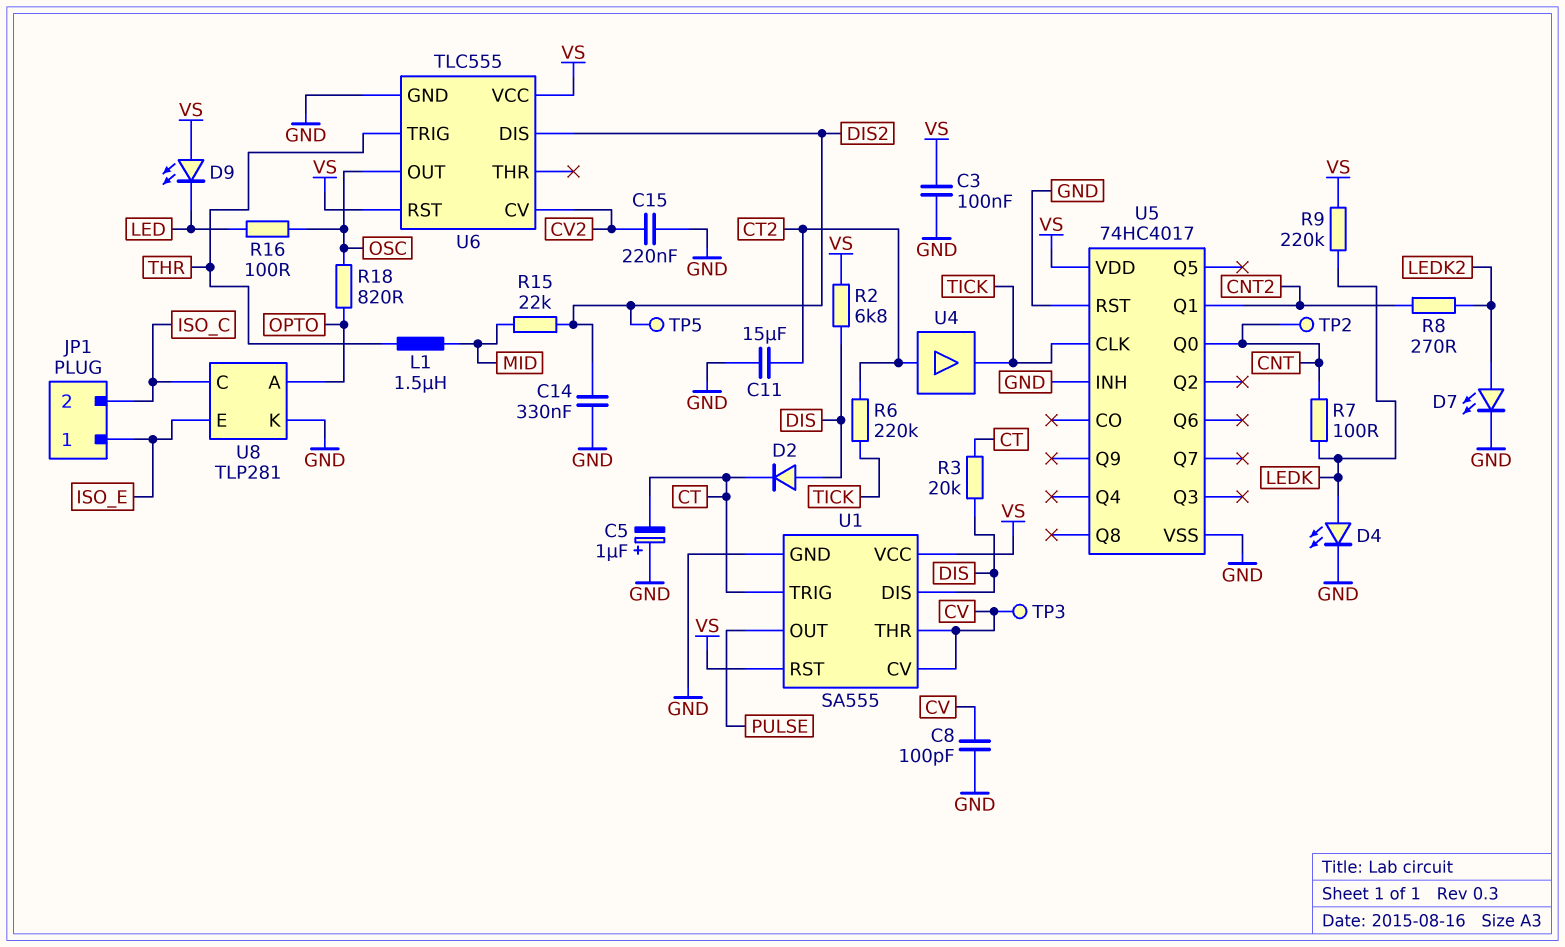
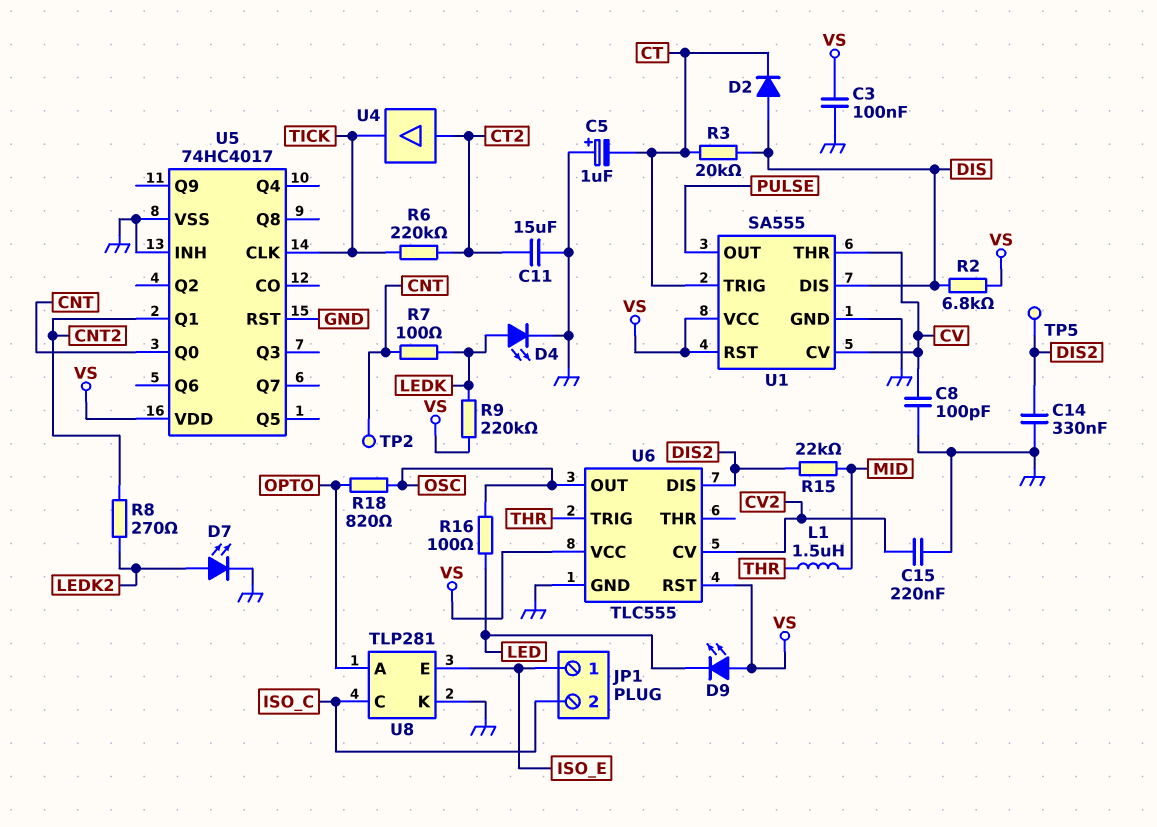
TP3: test point (CV) -> none

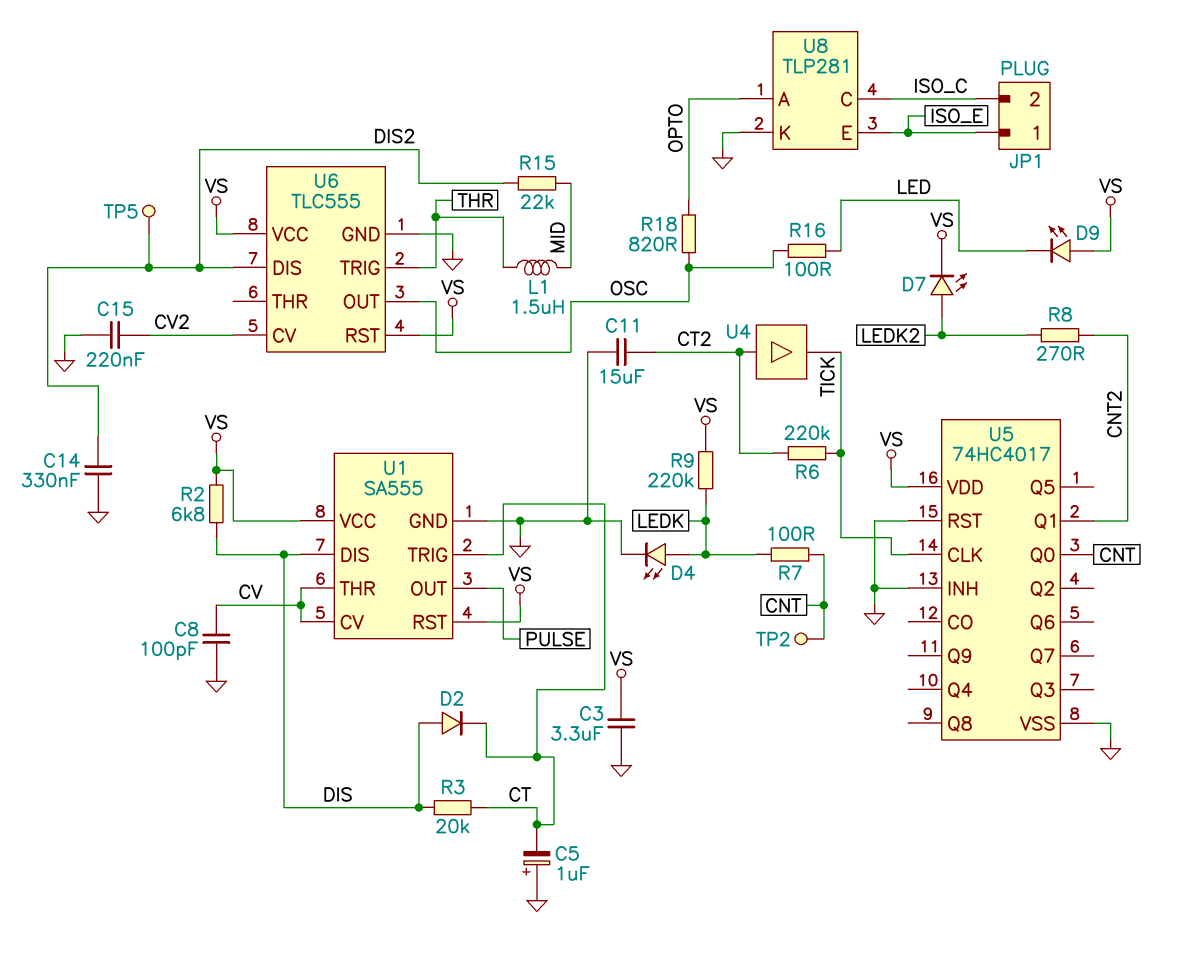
C3: 100nF (GND, VS) -> 3.3uF (GND, VS)
D7: LED (A LEDK2, K GND) -> LED (A LEDK2, K VS)

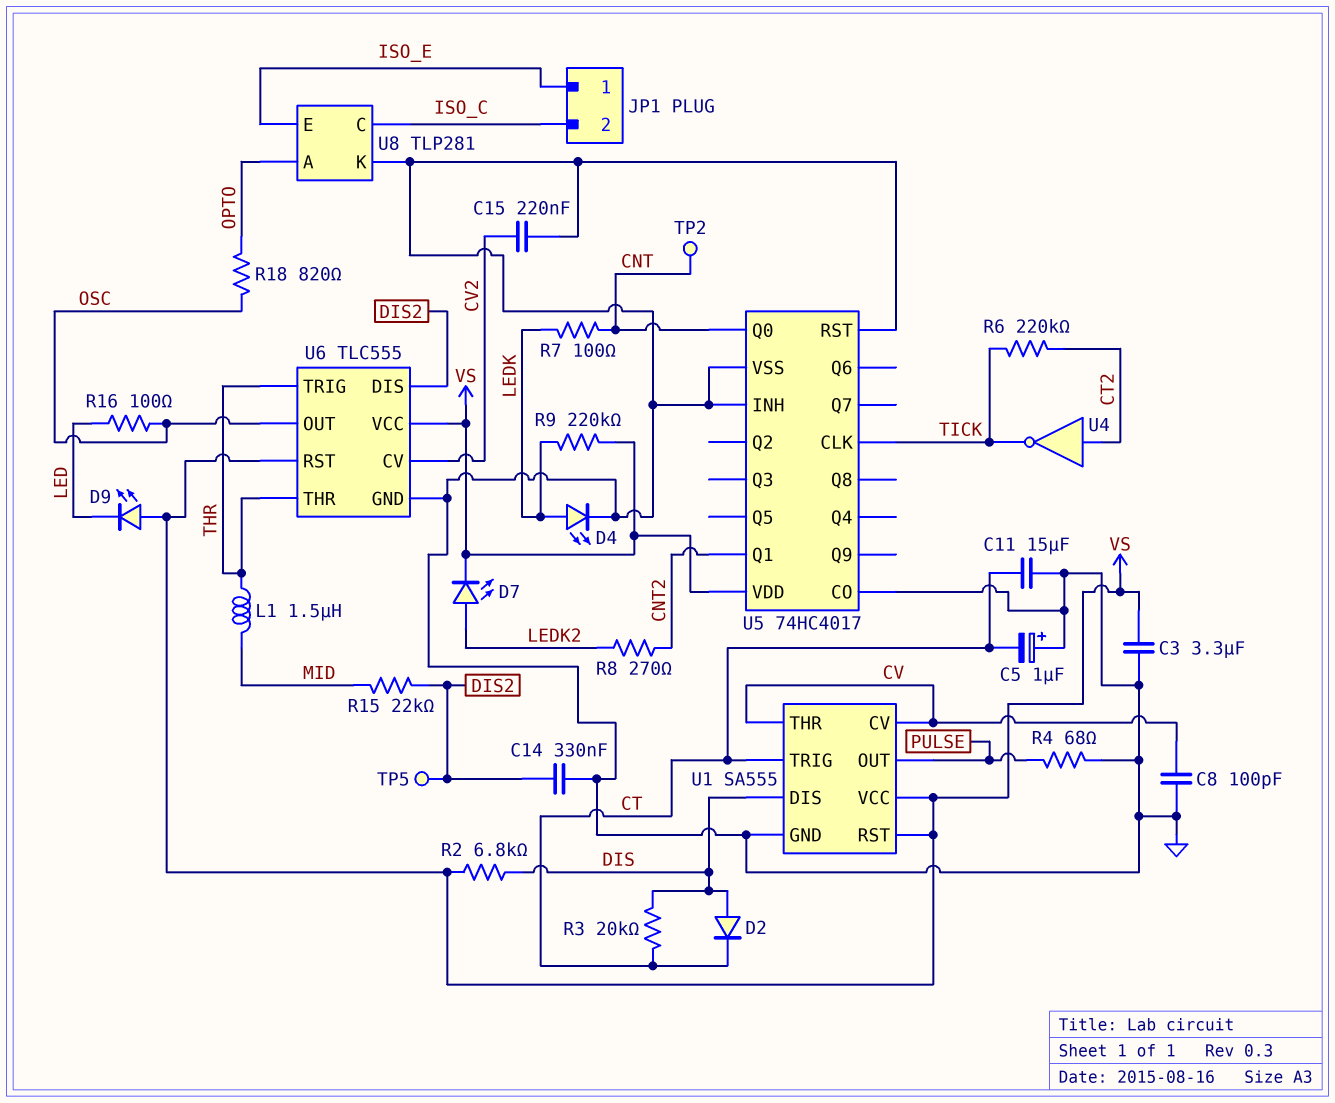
C11: 15uF (CT2, GND) -> 15uF (CT, GND)
R4: none -> 68 (GND, PULSE)
U4: buffer (in CT2, out TICK) -> NOT (in CT2, out TICK)
U5 pin CO: none -> GND
U6 pin THR: none -> THR

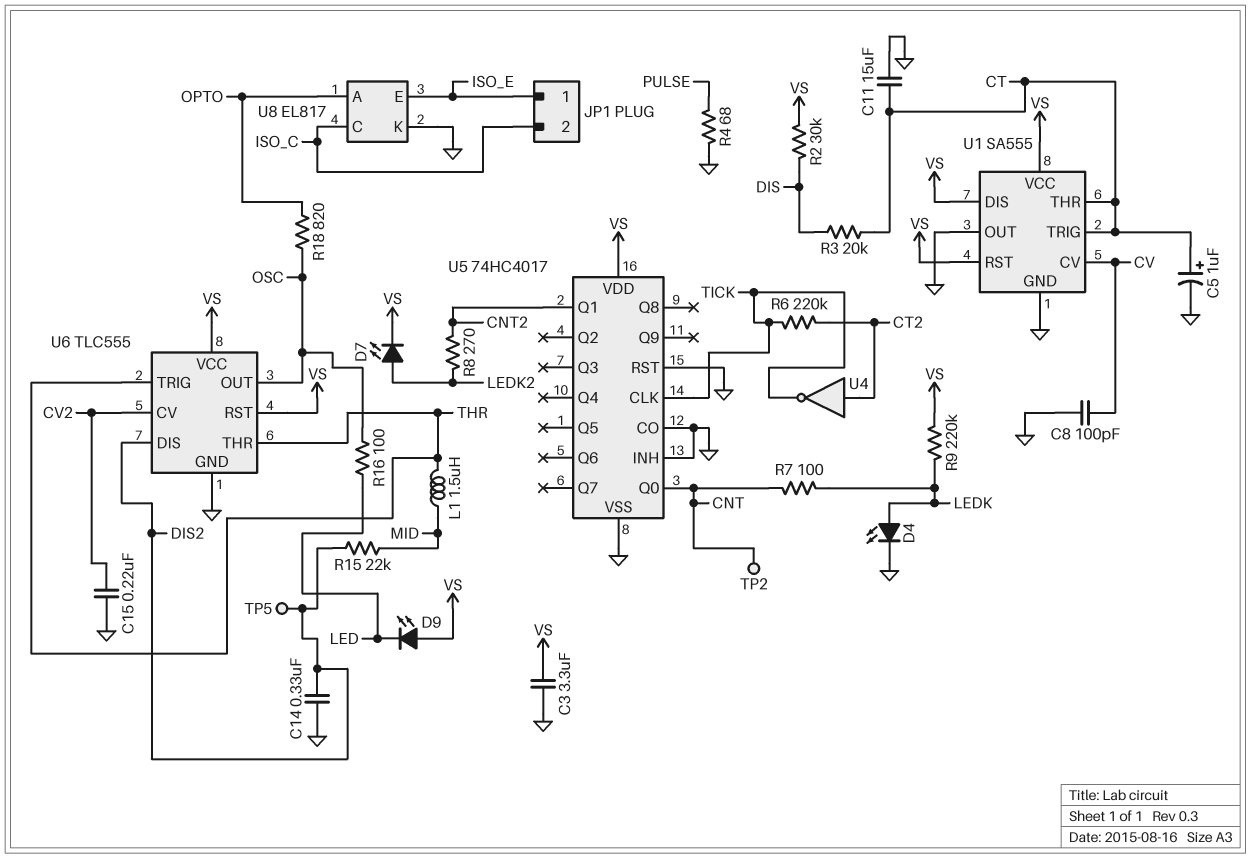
C5: 1uF (plus GND, minus CT) -> 1uF (plus CT, minus GND)
D2: diode (A DIS, K CT) -> none
R2: 6.8k (DIS, VS) -> 30k (DIS, VS)
U1 pin DIS: DIS -> VS
U1 pin OUT: PULSE -> GND
U1 pin THR: CV -> CT
U8: TLP281 -> EL817

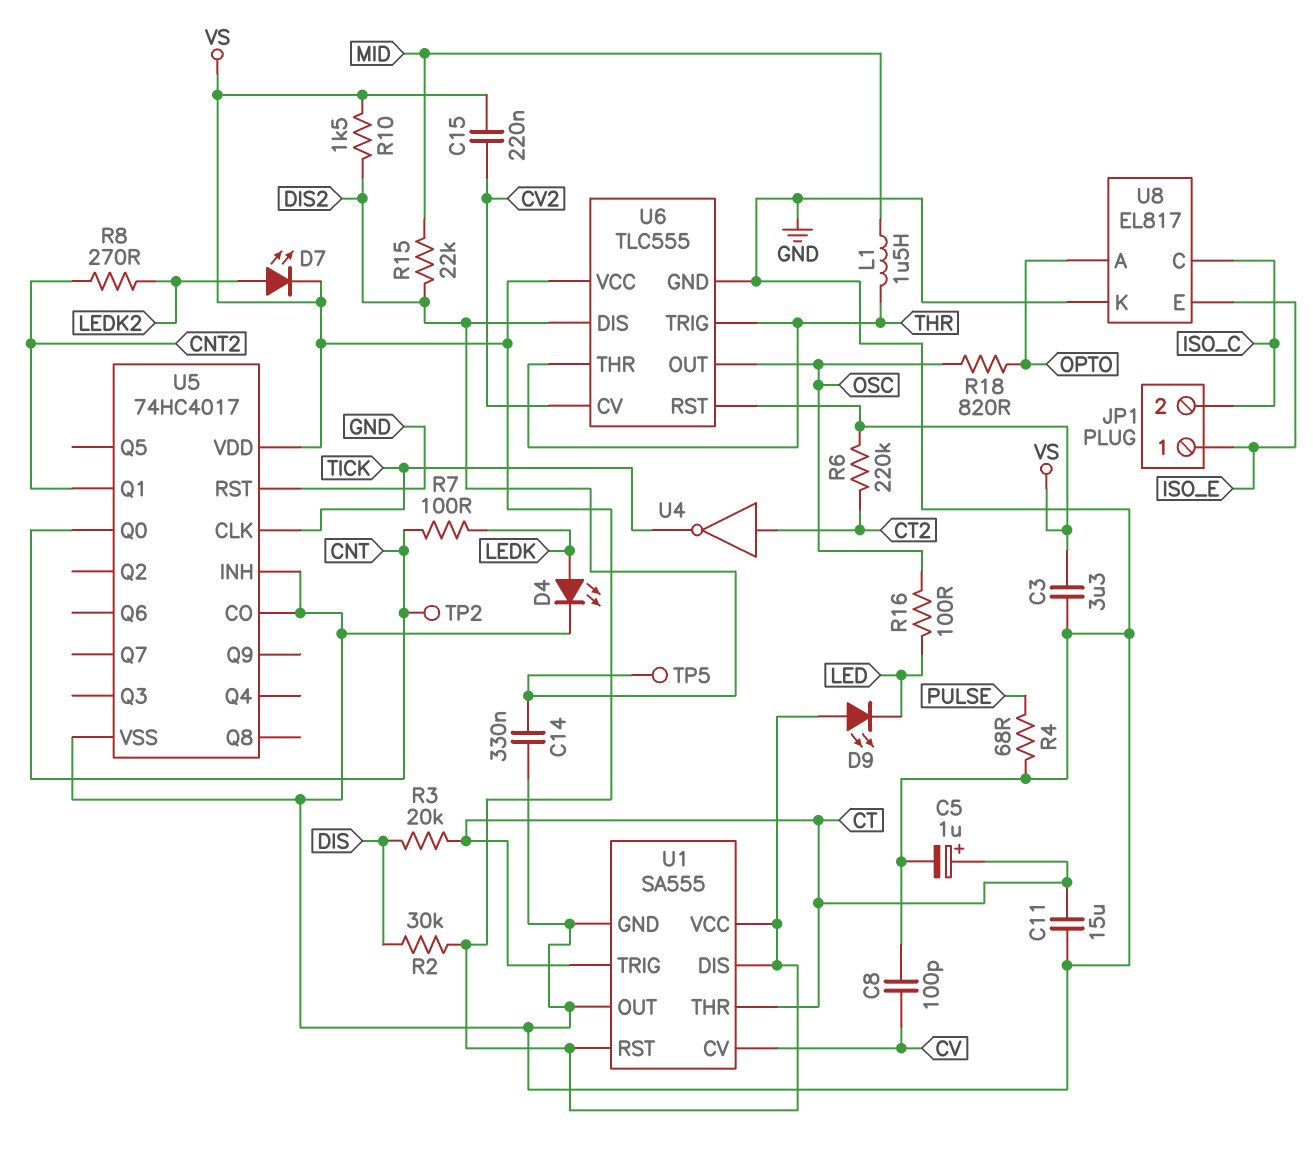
C15: 220nF (CV2, GND) -> 220nF (CV2, VS)
R6: 220k (CT2, TICK) -> 220k (CT2, VS)
R9: 220k (LEDK, VS) -> none
R10: none -> 1.5k (DIS2, VS)

